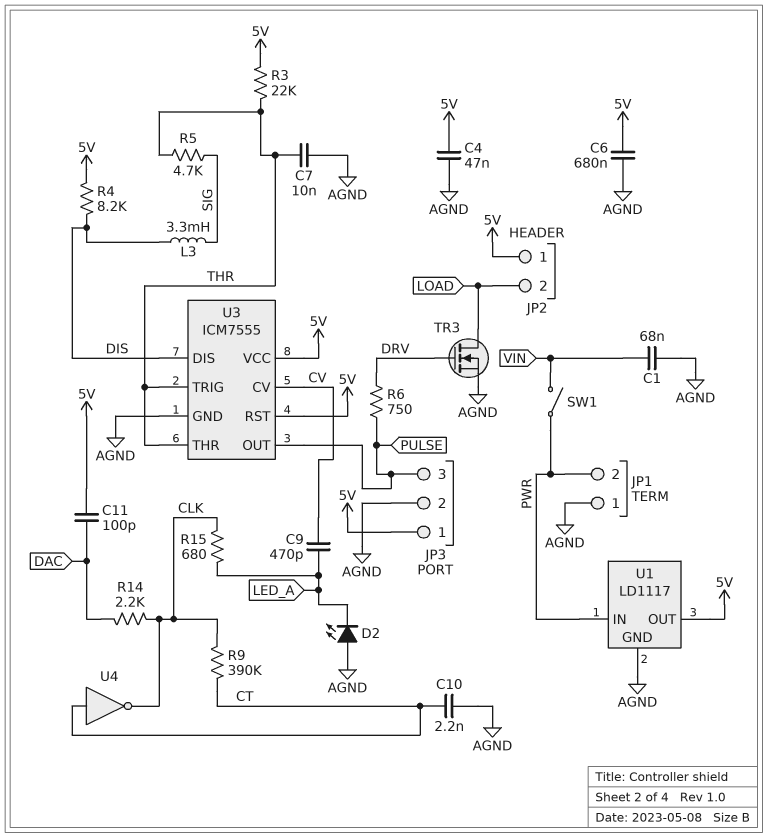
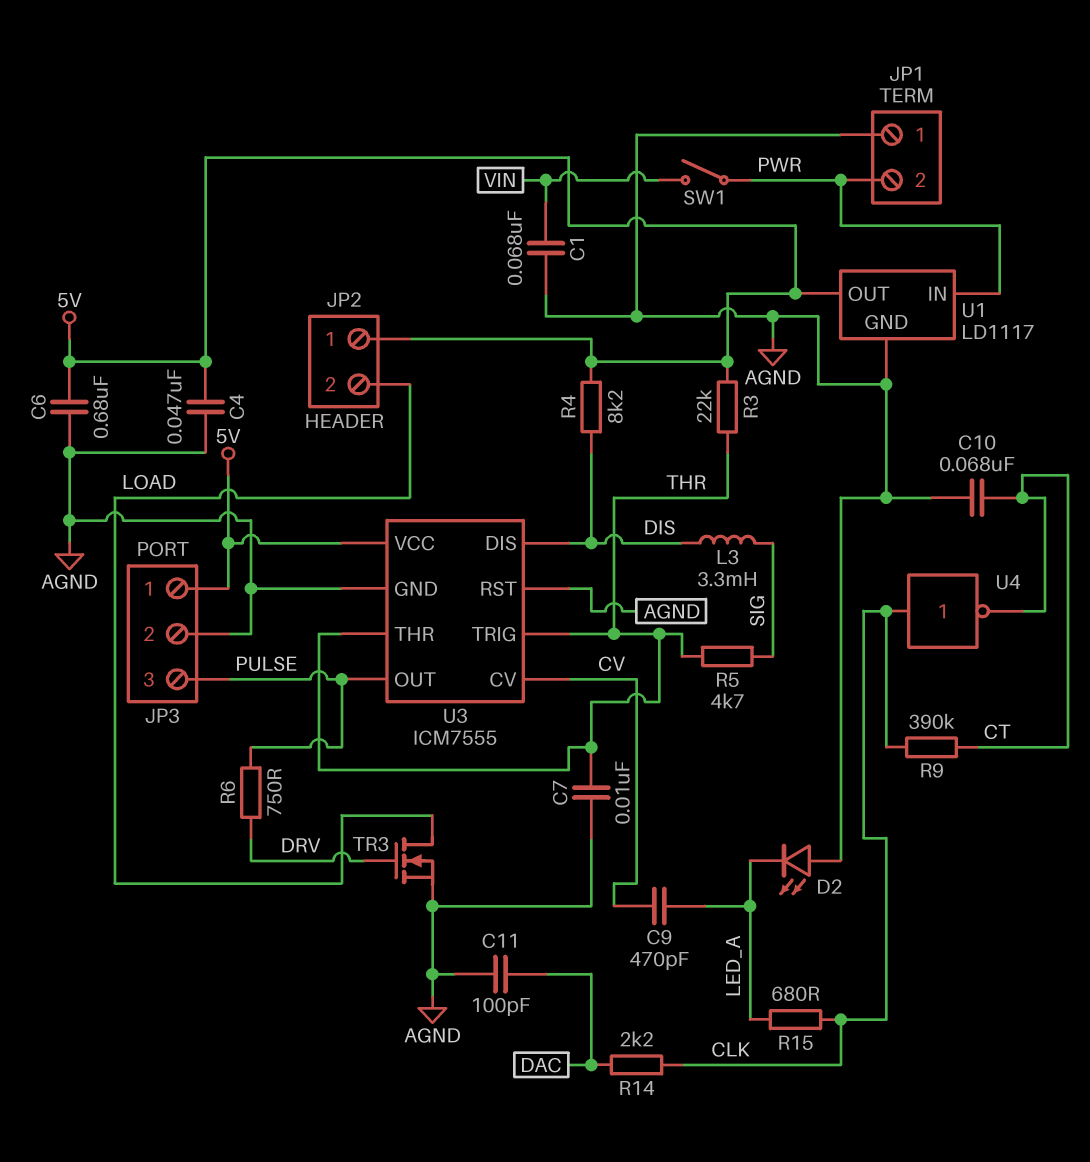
C10: 2.2nF (AGND, CT) -> 68nF (AGND, CT)
C11: 100pF (5V, DAC) -> 100pF (AGND, DAC)
U3 pin RST: 5V -> AGND
U4: NOT (in CT, out CLK) -> NOT (in CLK, out CT)

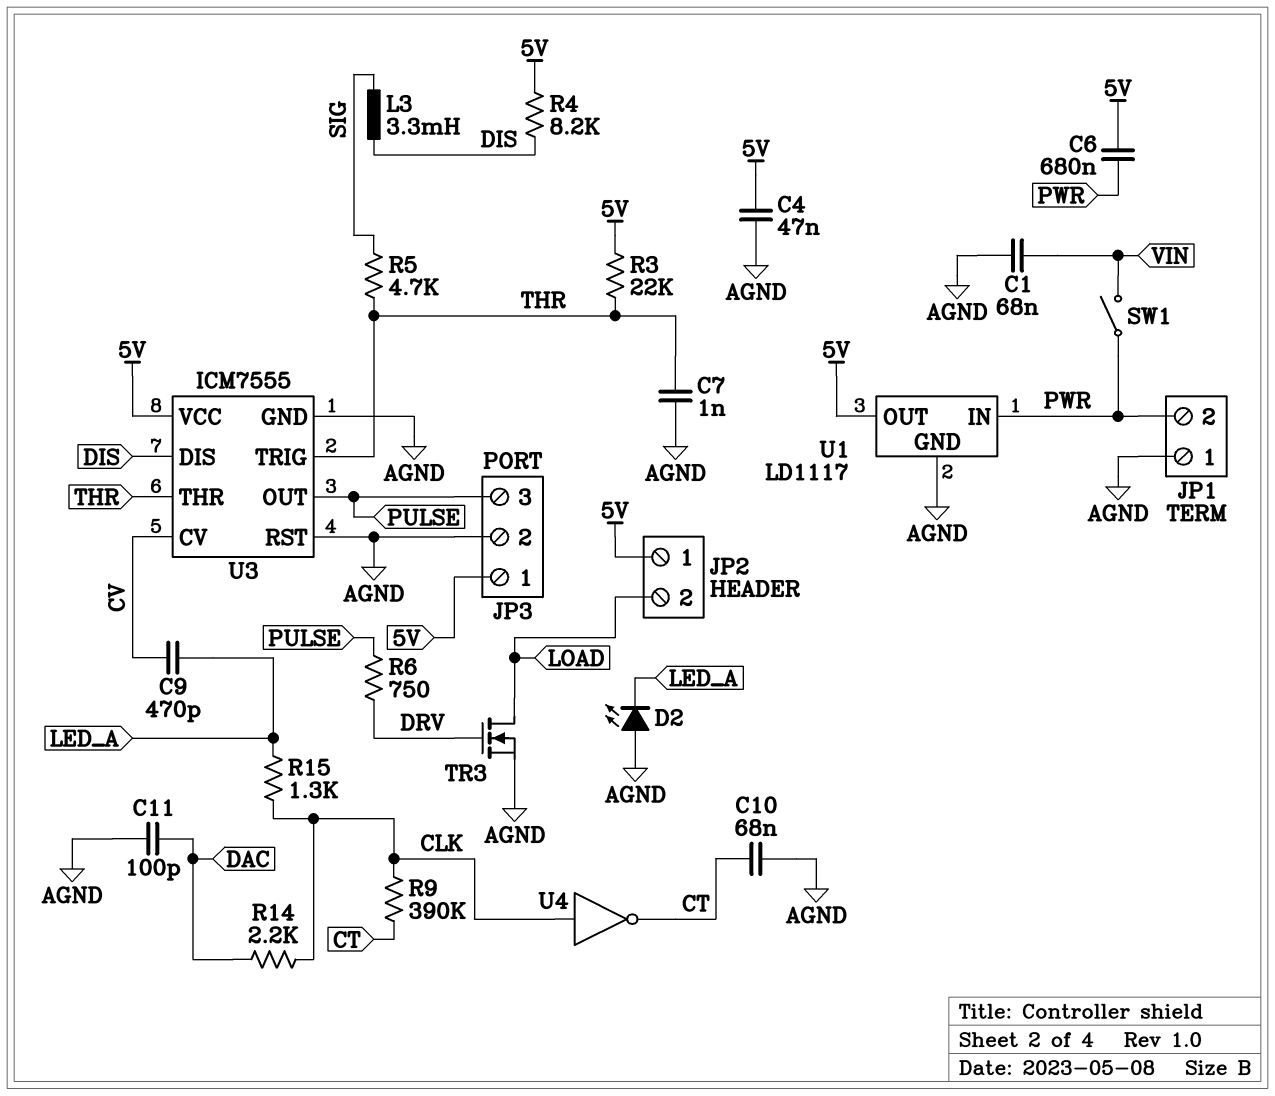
C6: 680nF (5V, AGND) -> 680nF (5V, PWR)
C7: 10nF (AGND, THR) -> 1nF (AGND, THR)
R15: 680 (CLK, LED_A) -> 1.3k (CLK, LED_A)

